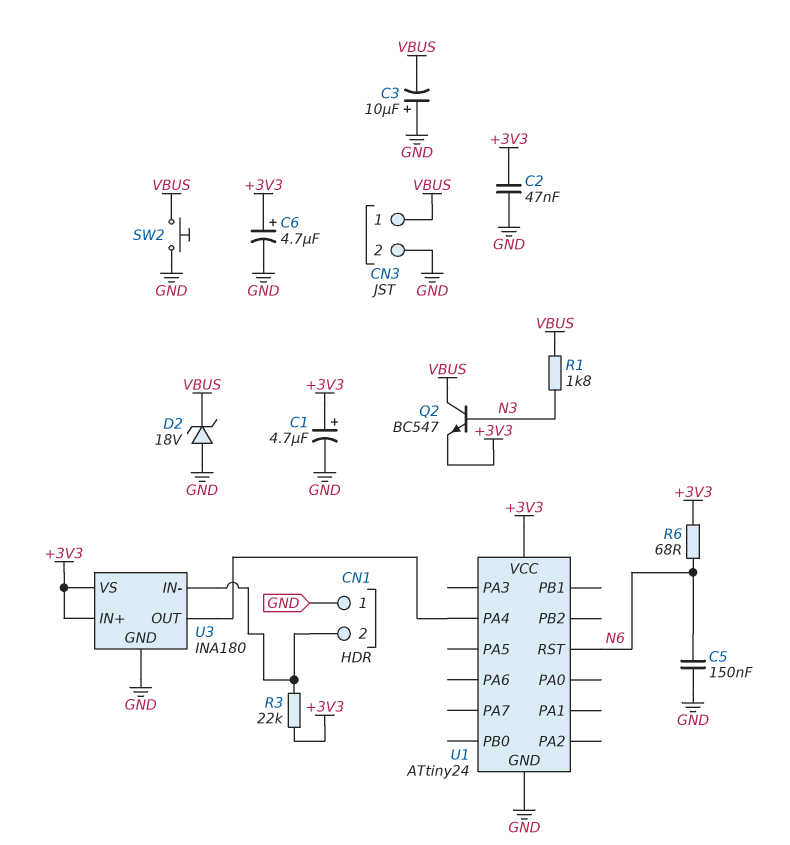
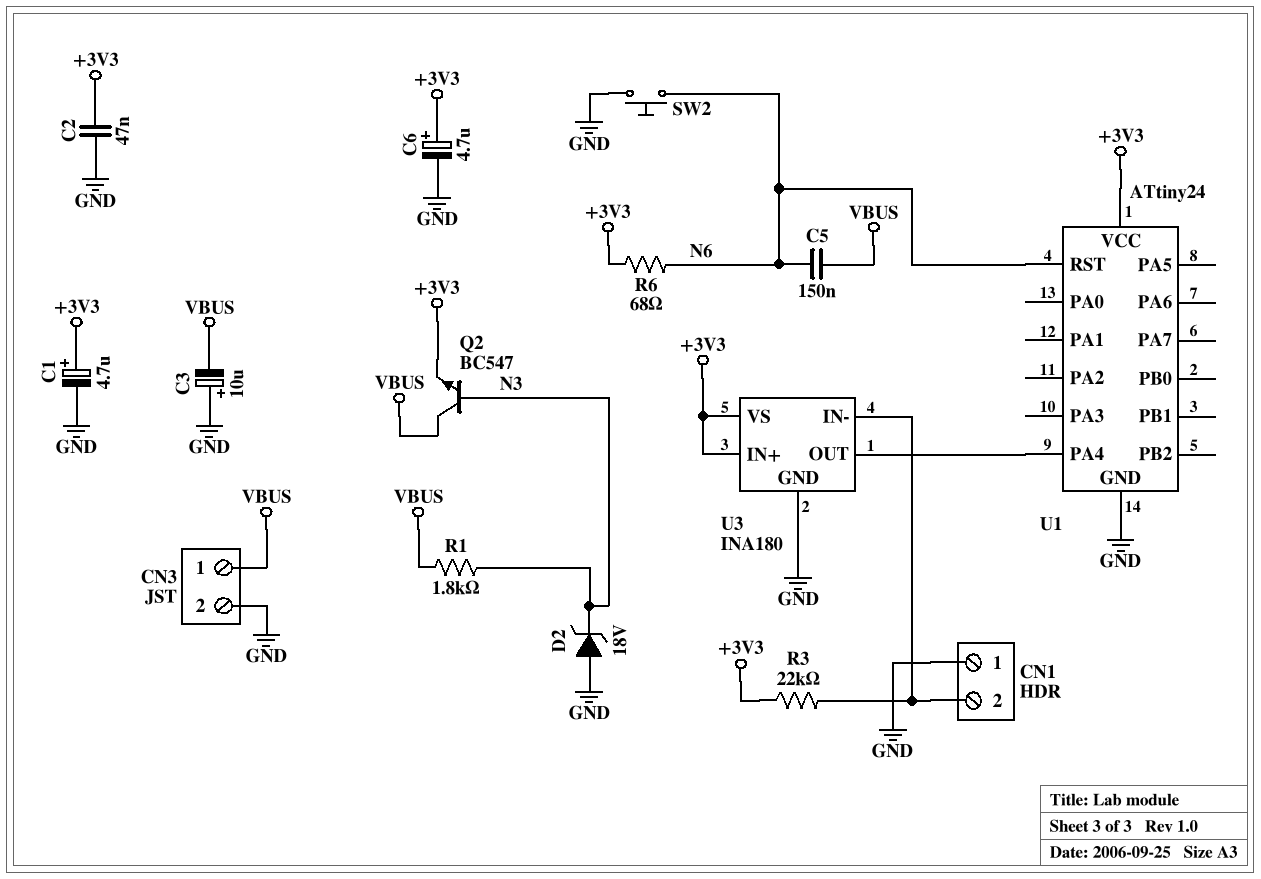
C5: 150nF (GND, N6) -> 150nF (N6, VBUS)
D2: zener 18V (A GND, K VBUS) -> zener 18V (A GND, K N3)
SW2: button (GND, VBUS) -> button (GND, N6)

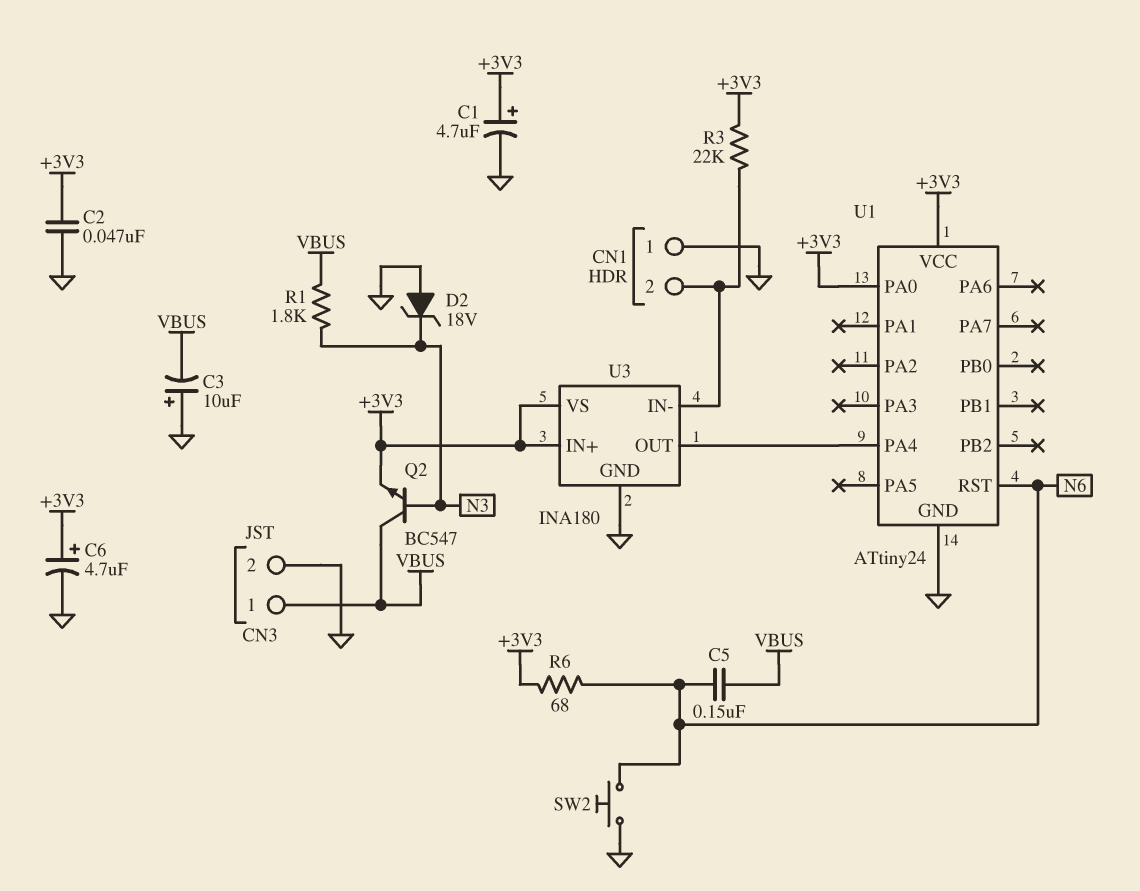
U1 pin PA0: none -> +3V3

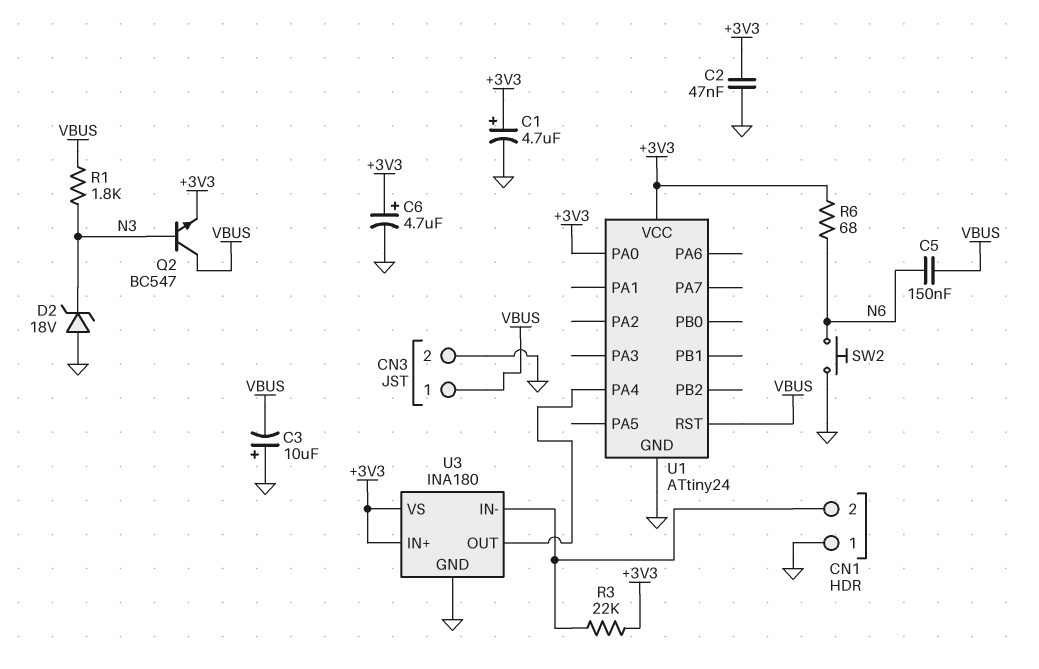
U1 pin RST: N6 -> VBUS

